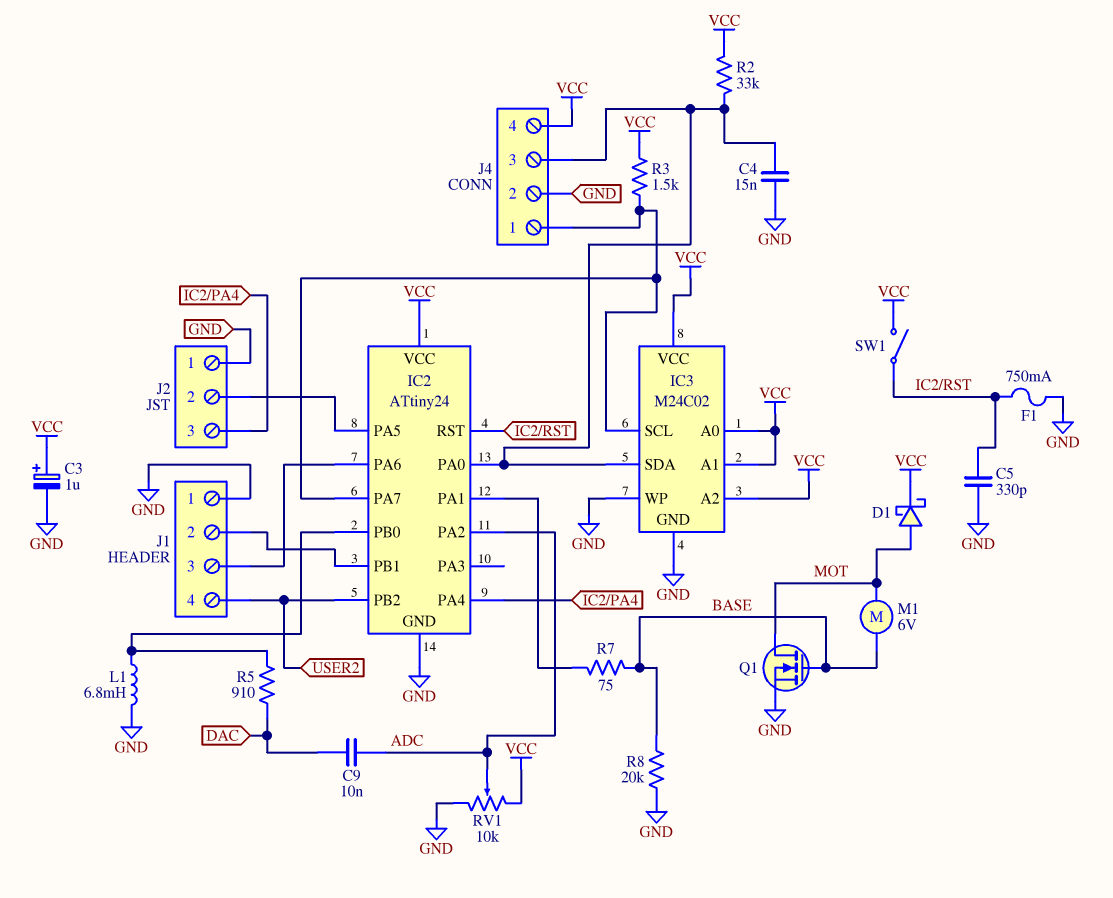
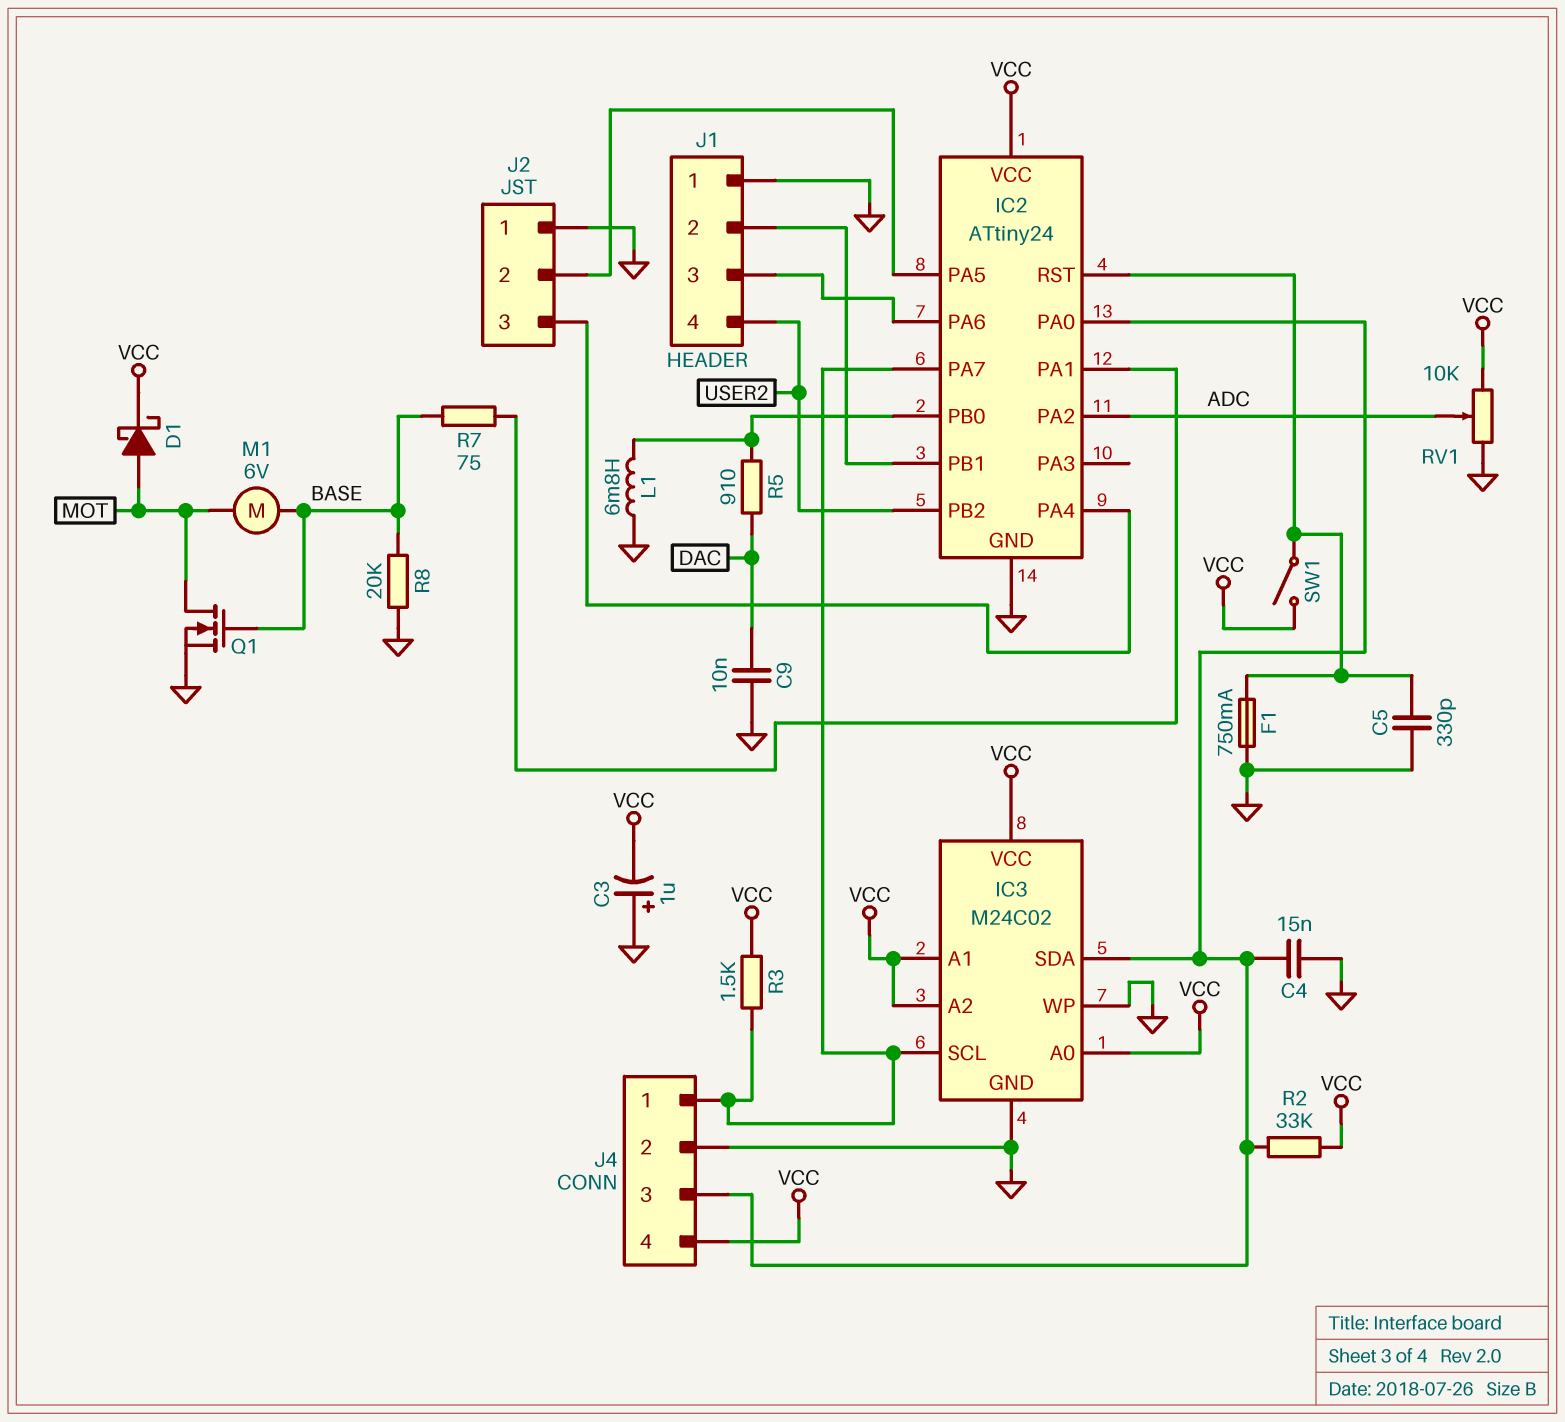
C3: 1uF (plus VCC, minus GND) -> 1uF (plus GND, minus VCC)
C9: 10nF (ADC, DAC) -> 10nF (DAC, GND)

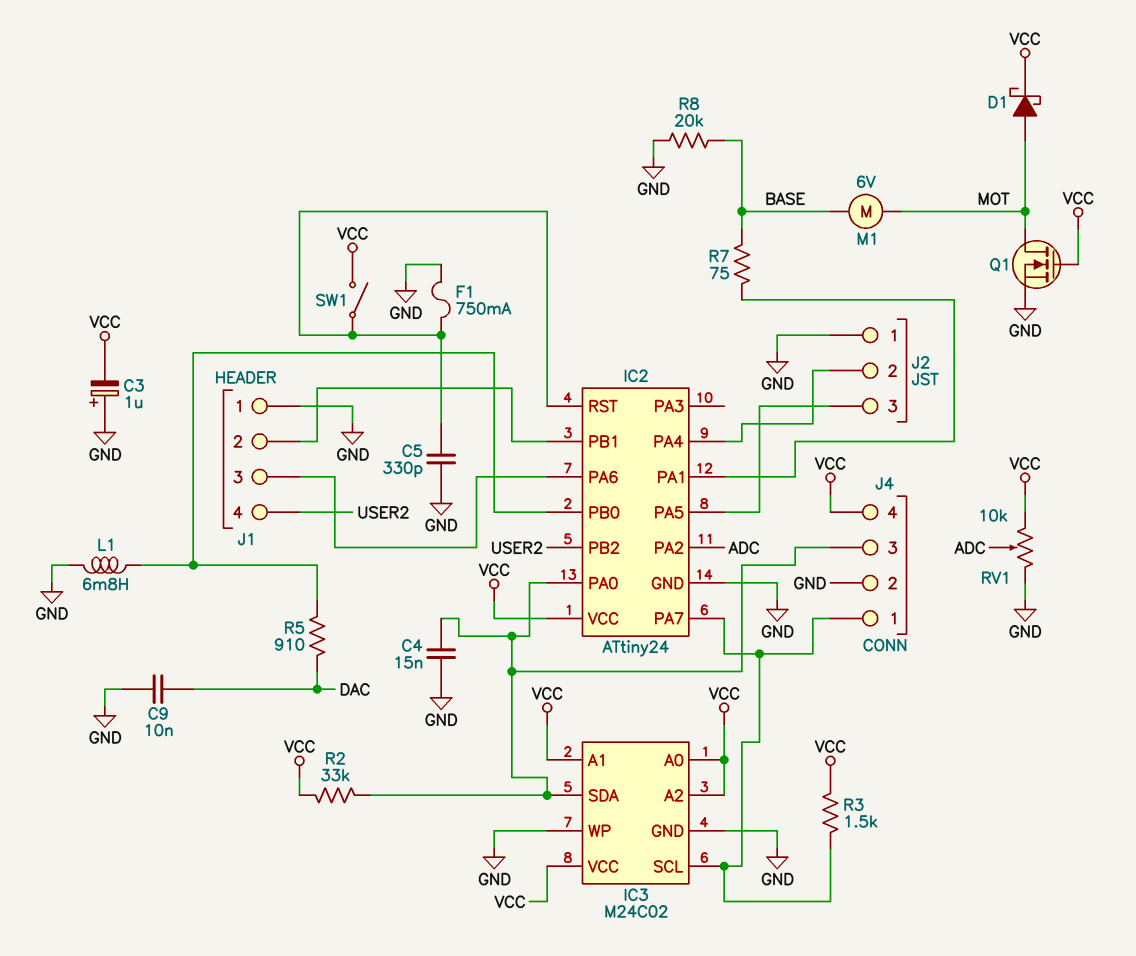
J2 pin 2: IC2/PA5 -> IC2/PA4
J2 pin 3: IC2/PA4 -> IC2/PA5
Q1: NMOS (G BASE, D MOT, S GND) -> NMOS (G VCC, D MOT, S GND)

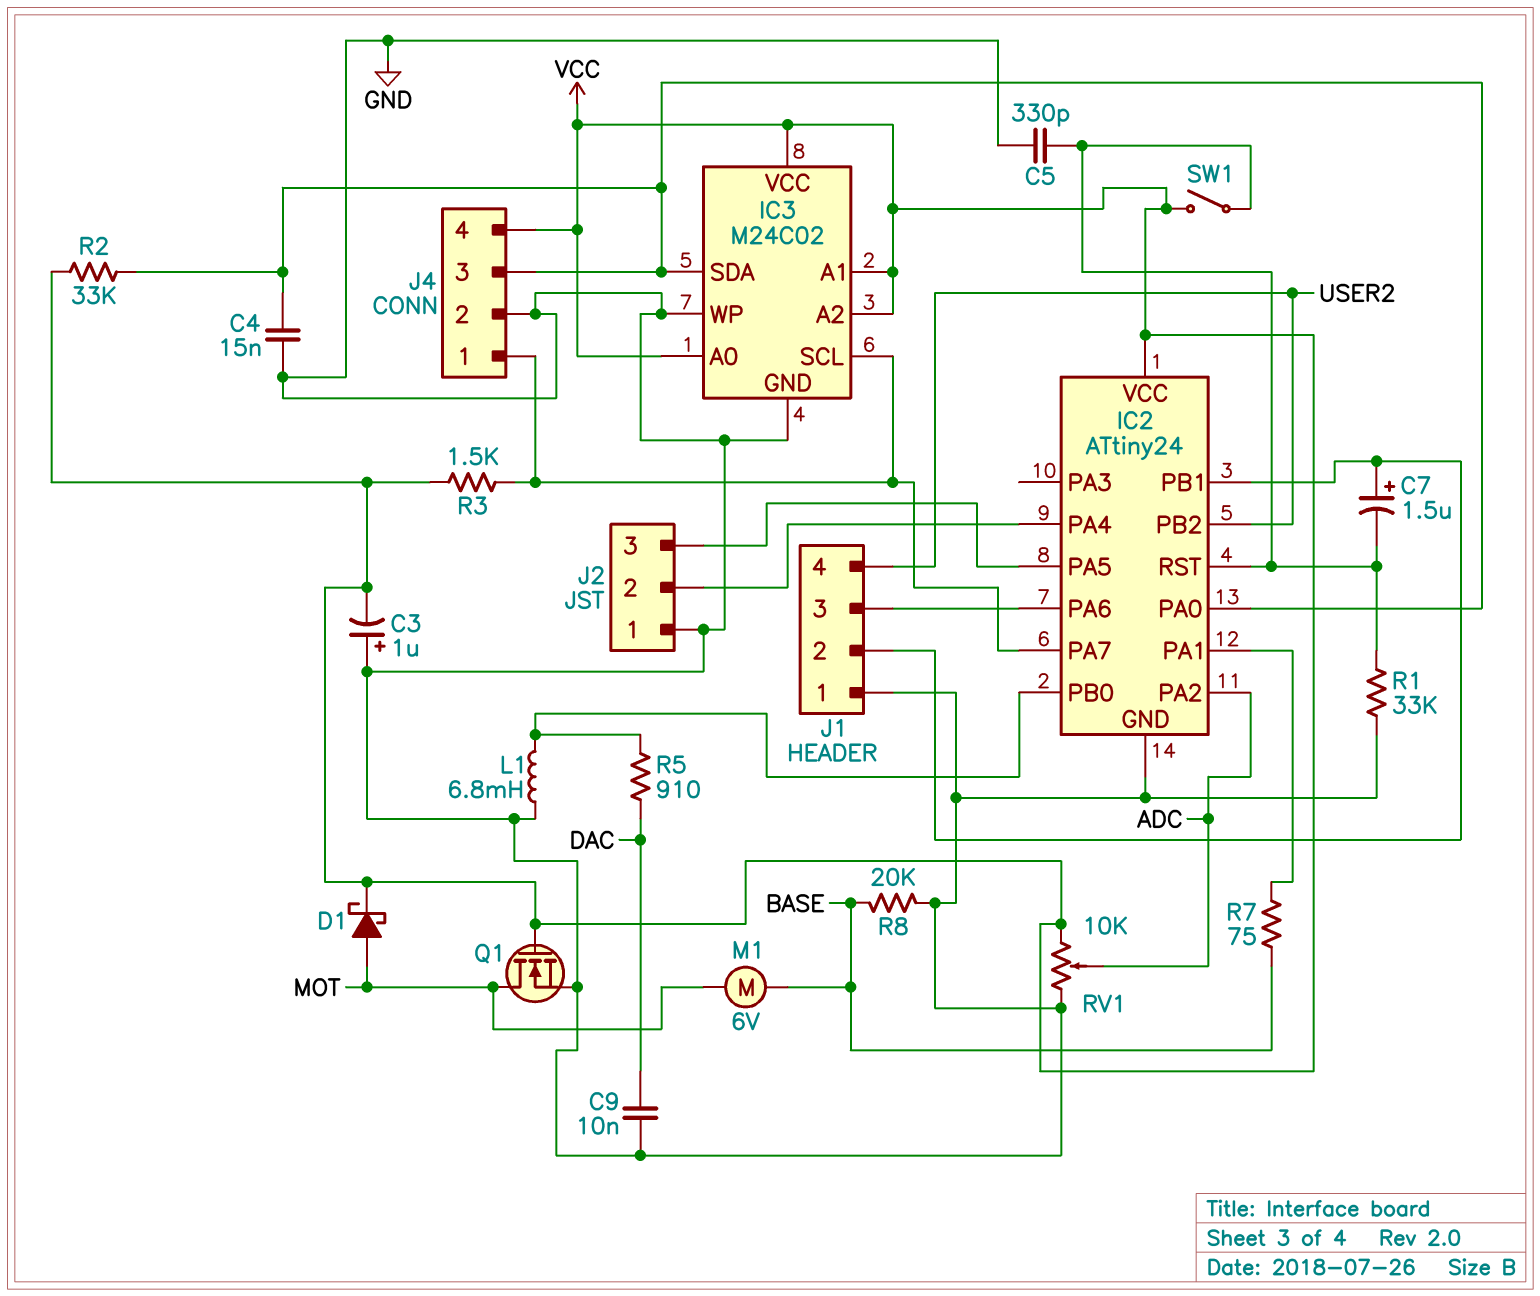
C7: none -> 1.5uF (plus IC2/PB1, minus IC2/RST)
F1: 750mA (GND, IC2/RST) -> none
R1: none -> 33k (GND, IC2/RST)

